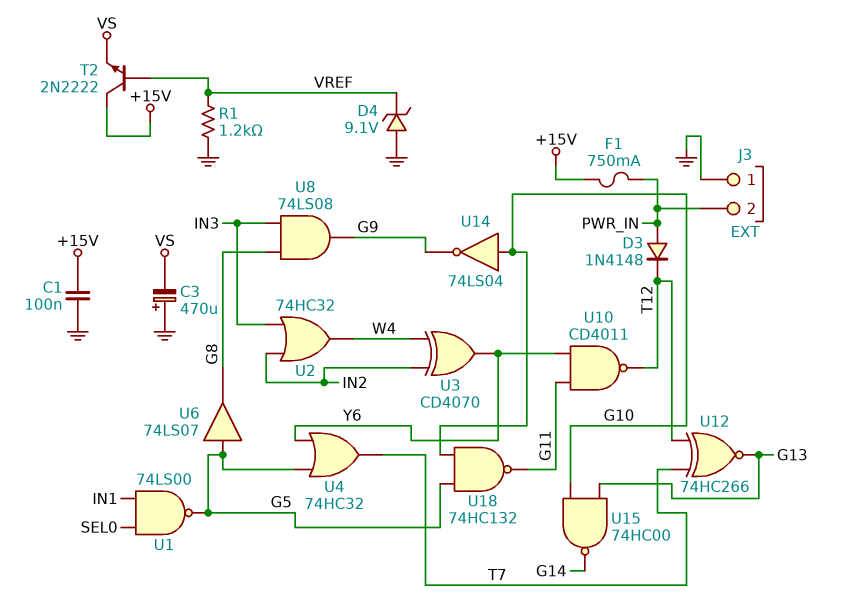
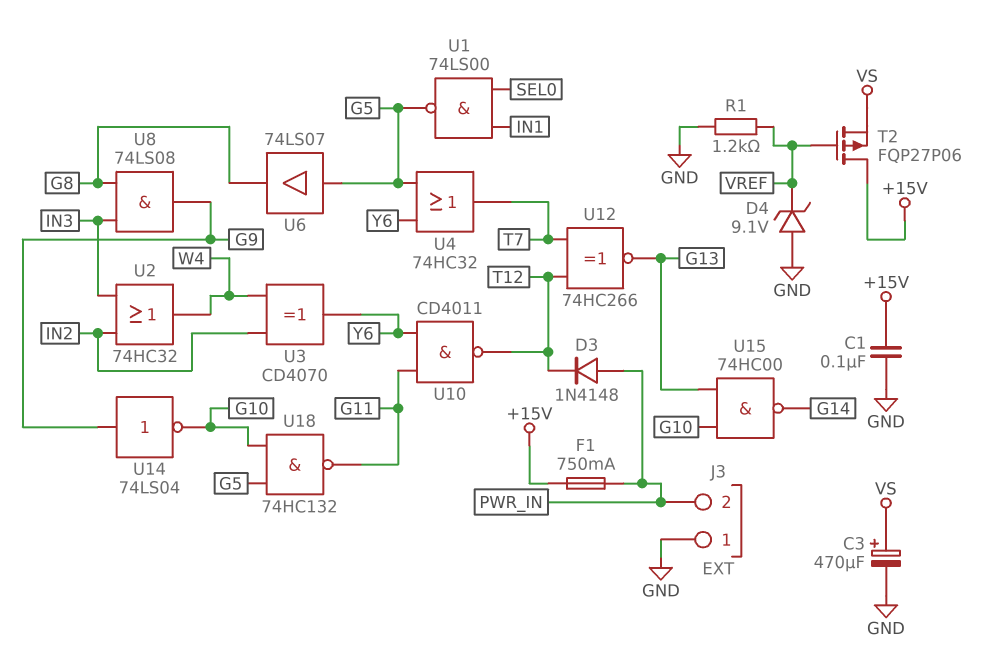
C3: 470uF (plus GND, minus VS) -> 470uF (plus VS, minus GND)
T2: NPN 2N2222 (B VREF, C +15V, E VS) -> PMOS FQP27P06 (G VREF, D +15V, S VS)
U14: NOT 74LS04 (in G10, out G9) -> NOT 74LS04 (in G9, out G10)

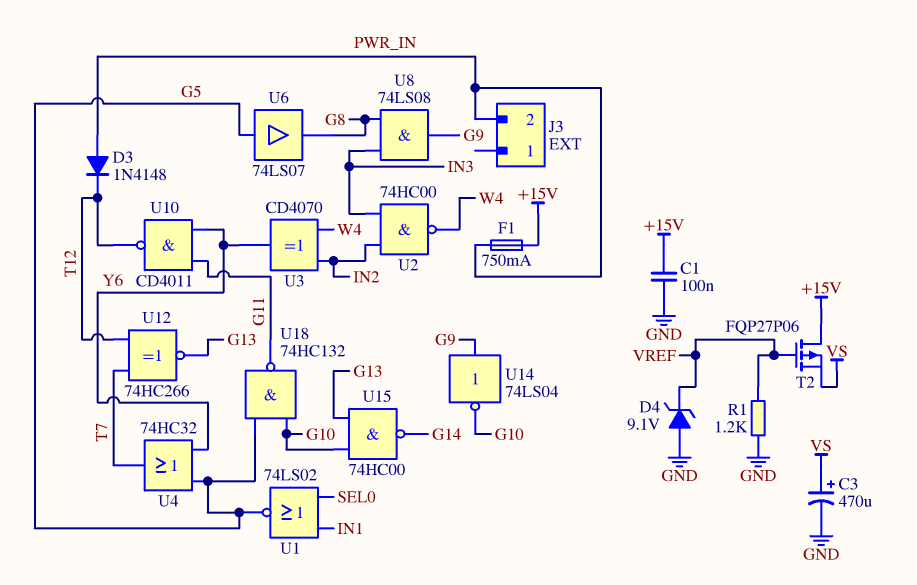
J3 pin 1: GND -> none
U1: NAND 74LS00 (in IN1, in SEL0, out G5) -> NOR 74LS02 (in IN1, in SEL0, out G5)
U2: OR 74HC32 (in IN2, in IN3, out W4) -> NAND 74HC00 (in IN2, in IN3, out W4)

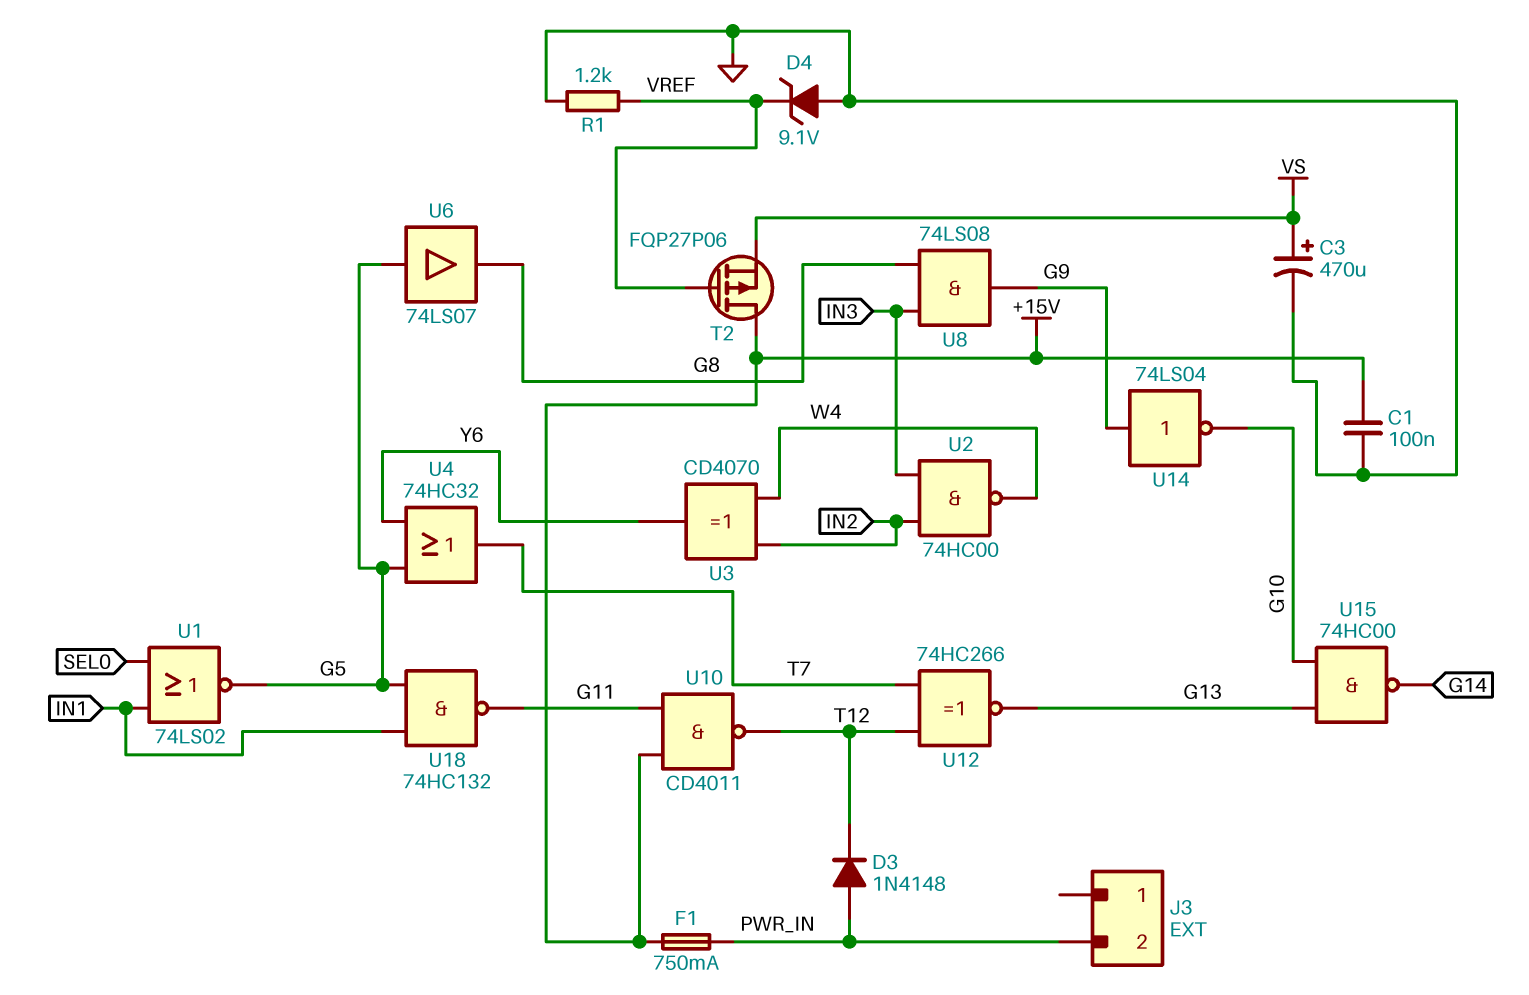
U10: NAND CD4011 (in G11, in Y6, out T12) -> NAND CD4011 (in +15V, in G11, out T12)
U18: NAND 74HC132 (in G5, in G10, out G11) -> NAND 74HC132 (in G5, in IN1, out G11)

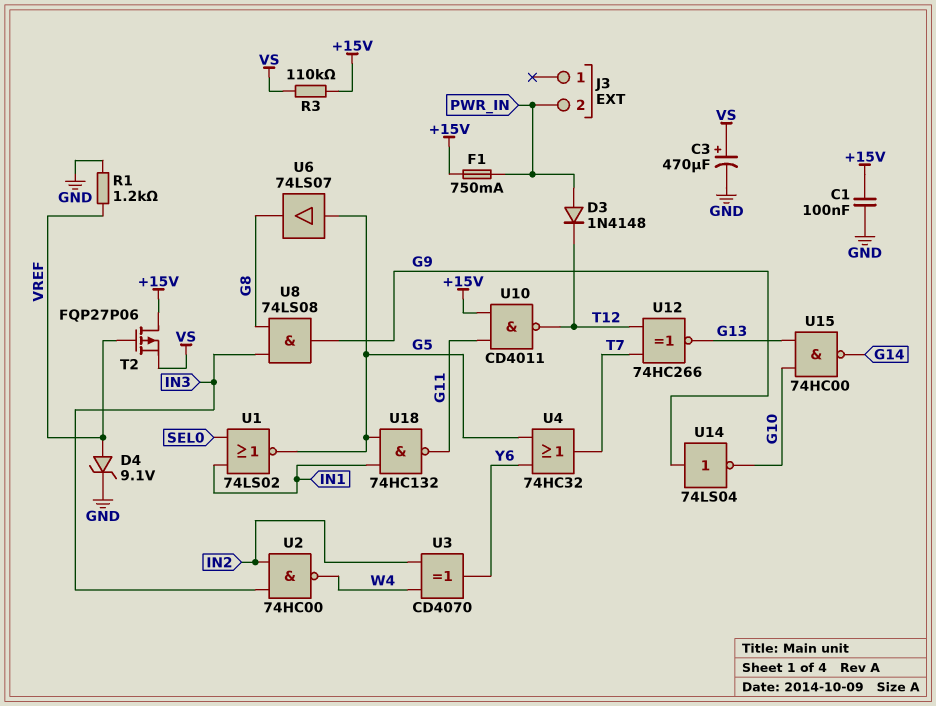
D4: zener 9.1V (A GND, K VREF) -> zener 9.1V (A VREF, K GND)
R3: none -> 110k (+15V, VS)

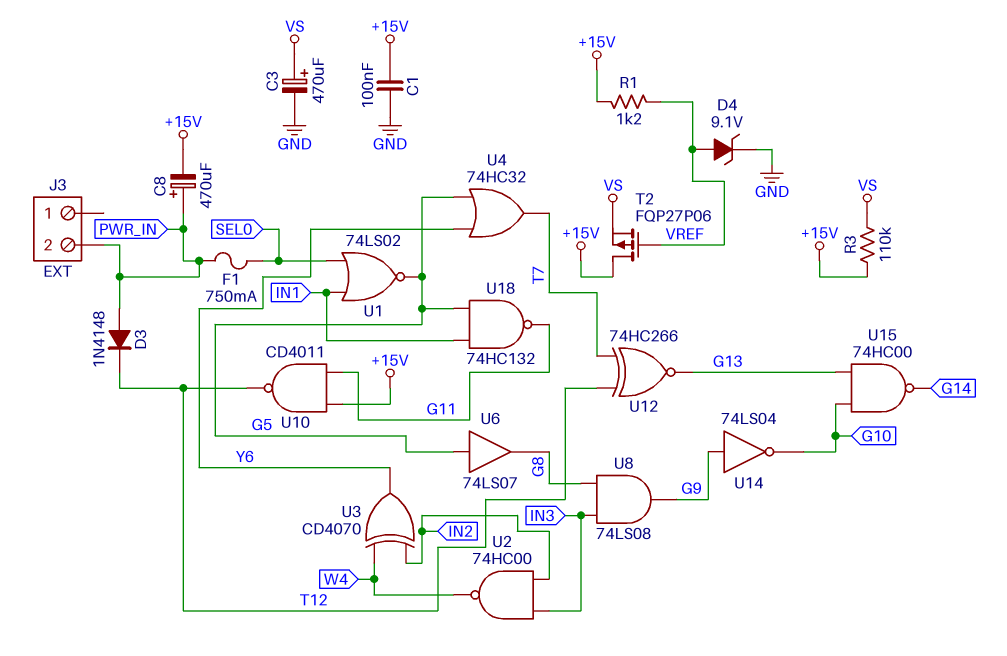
C8: none -> 470uF (plus PWR_IN, minus +15V)
F1: 750mA (+15V, PWR_IN) -> 750mA (PWR_IN, SEL0)
R1: 1.2k (GND, VREF) -> 1.2k (+15V, VREF)

